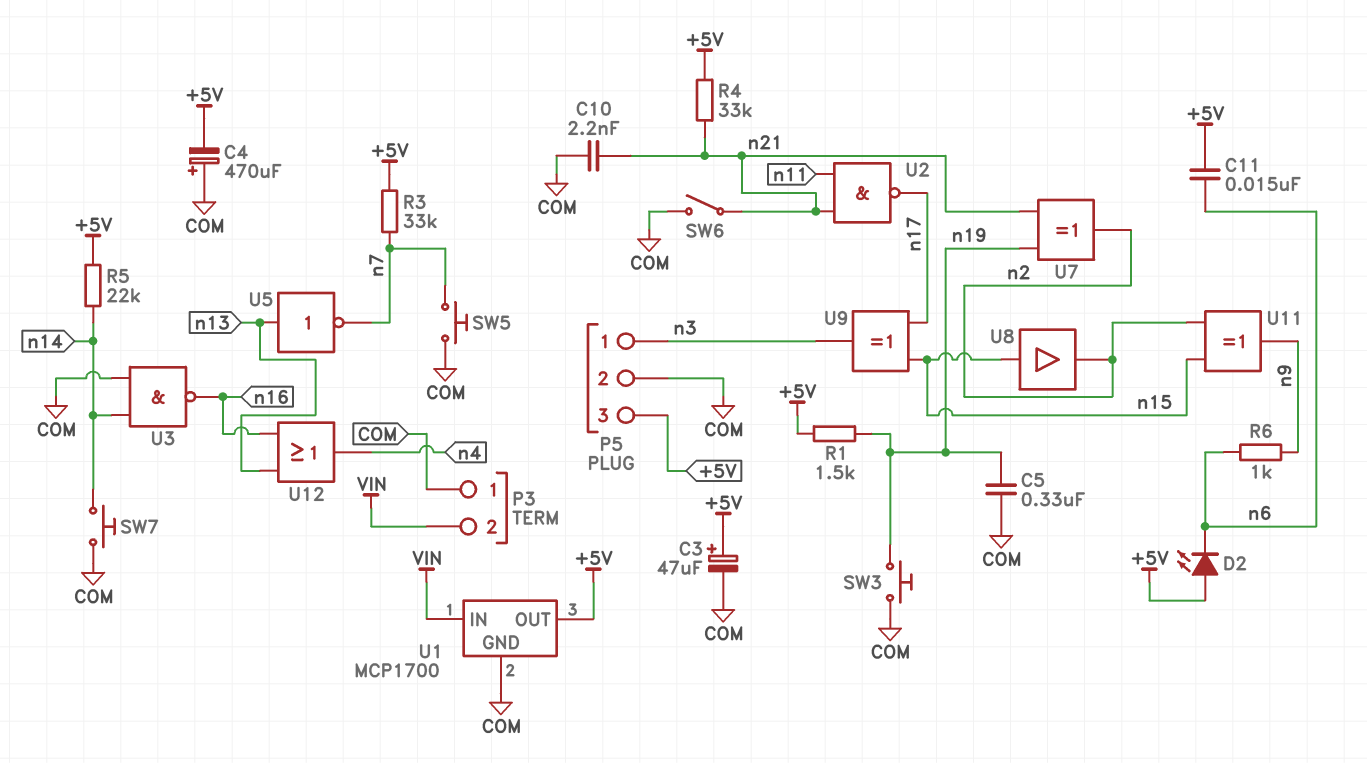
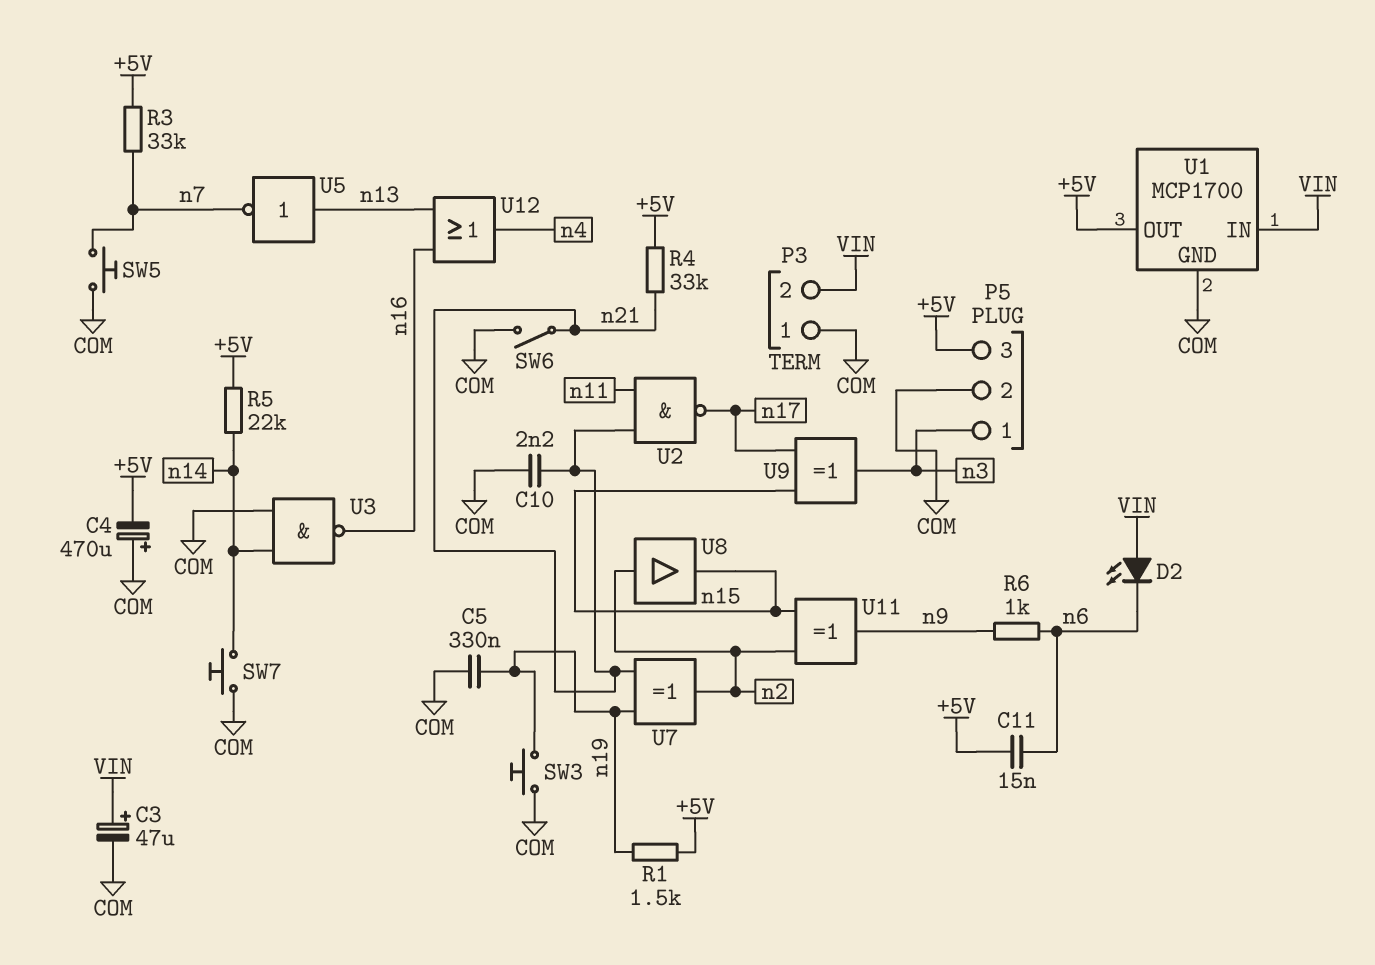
C3: 47uF (plus +5V, minus COM) -> 47uF (plus VIN, minus COM)
D2: LED (A +5V, K n6) -> LED (A VIN, K n6)
U8: buffer (in n15, out n2) -> buffer (in n2, out n15)

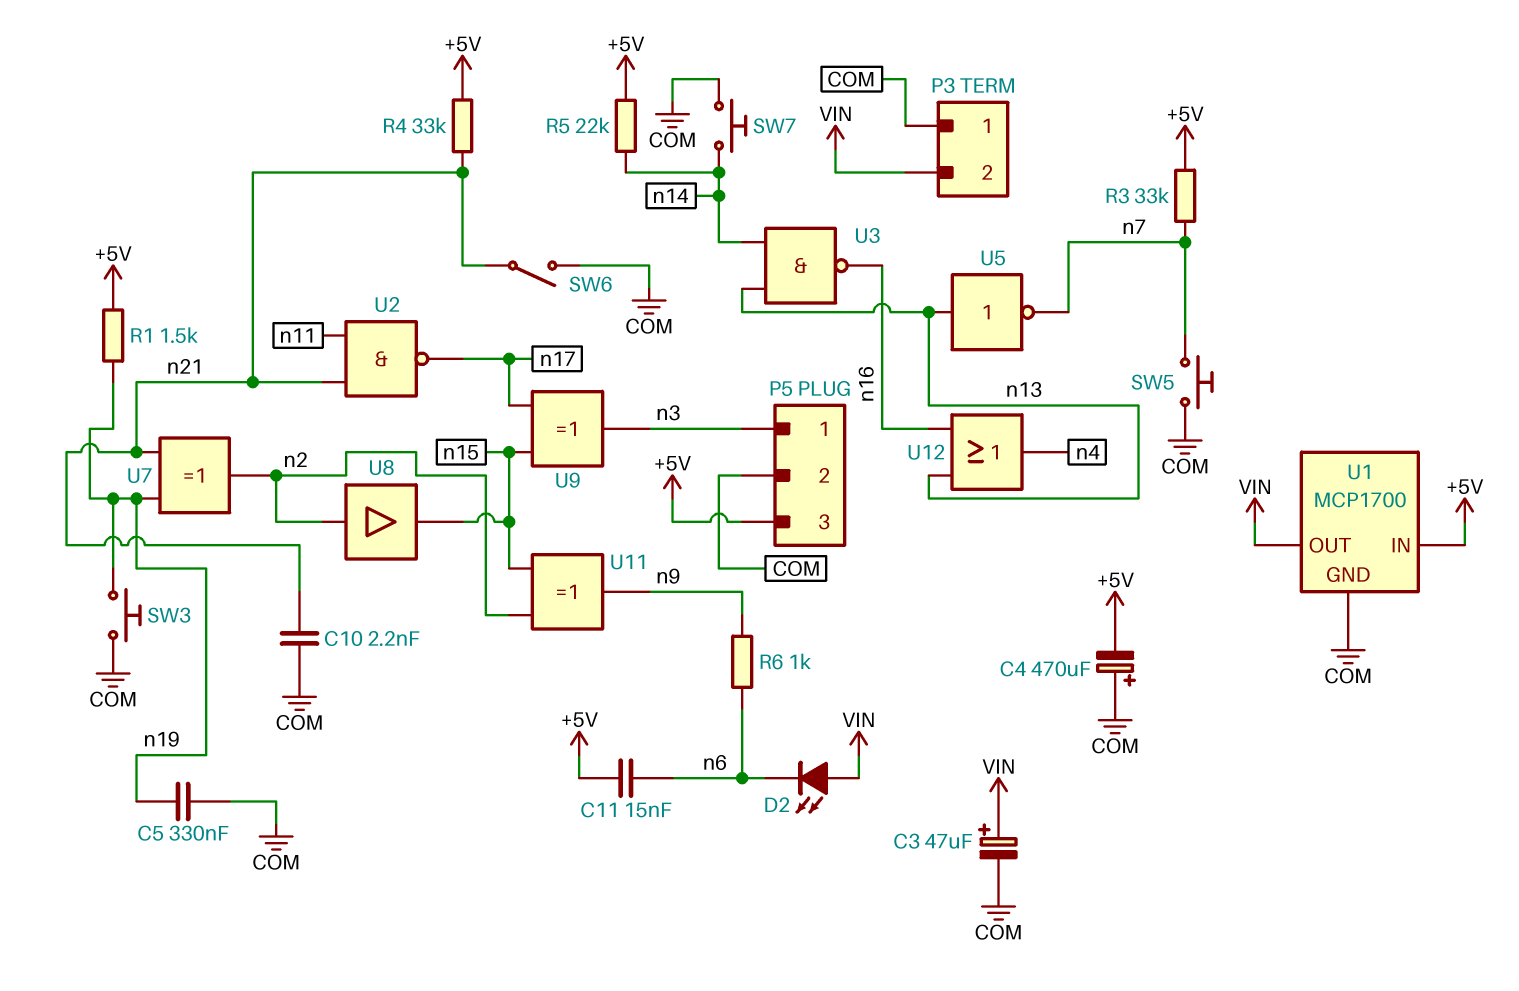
U1 pin IN: VIN -> +5V
U1 pin OUT: +5V -> VIN
U3: NAND (in COM, in n14, out n16) -> NAND (in n13, in n14, out n16)

